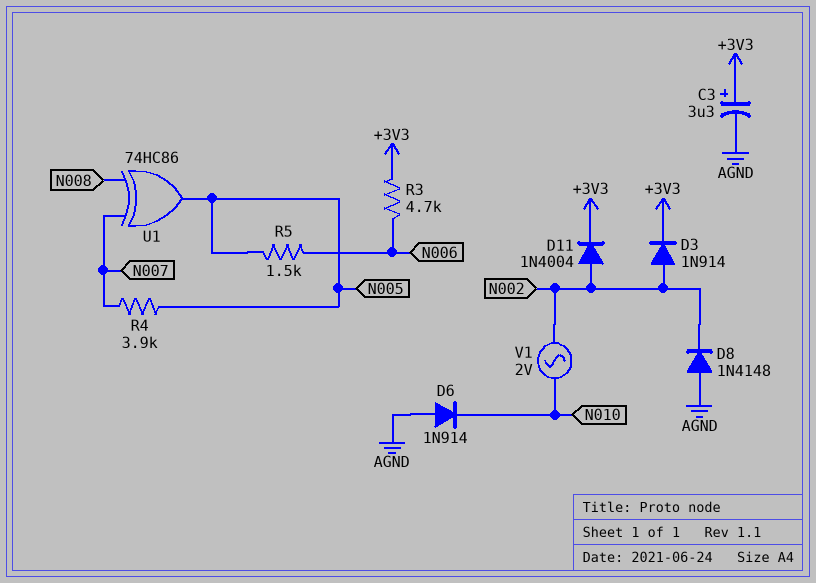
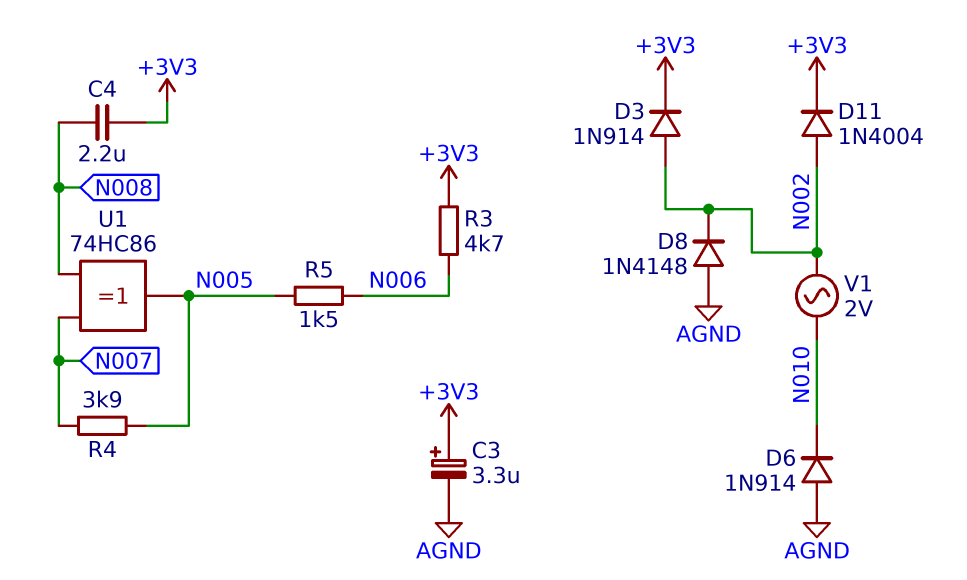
C4: none -> 2.2uF (+3V3, N008)

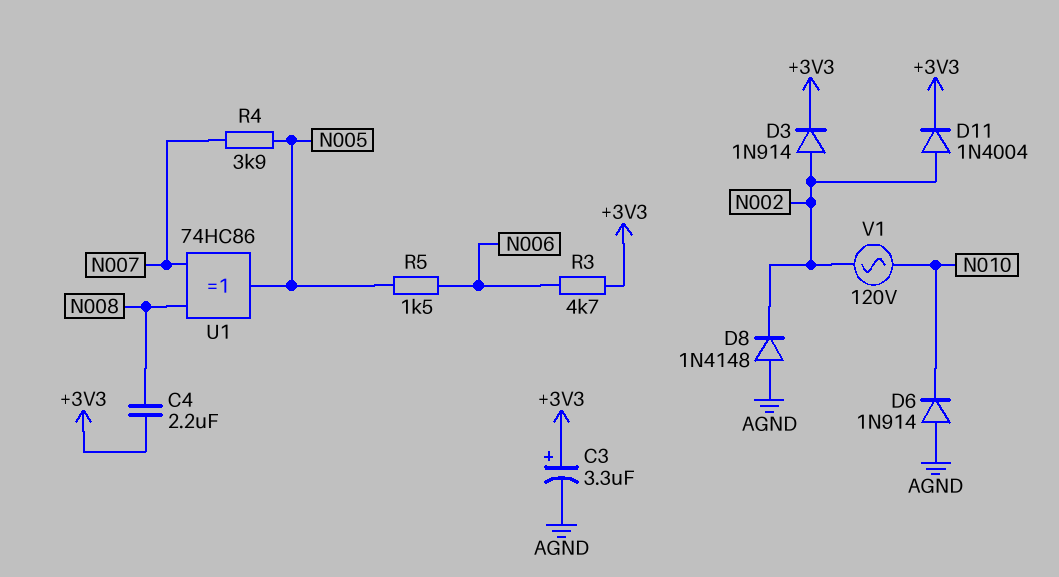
V1: AC 2V (N002, N010) -> AC 120V (N002, N010)

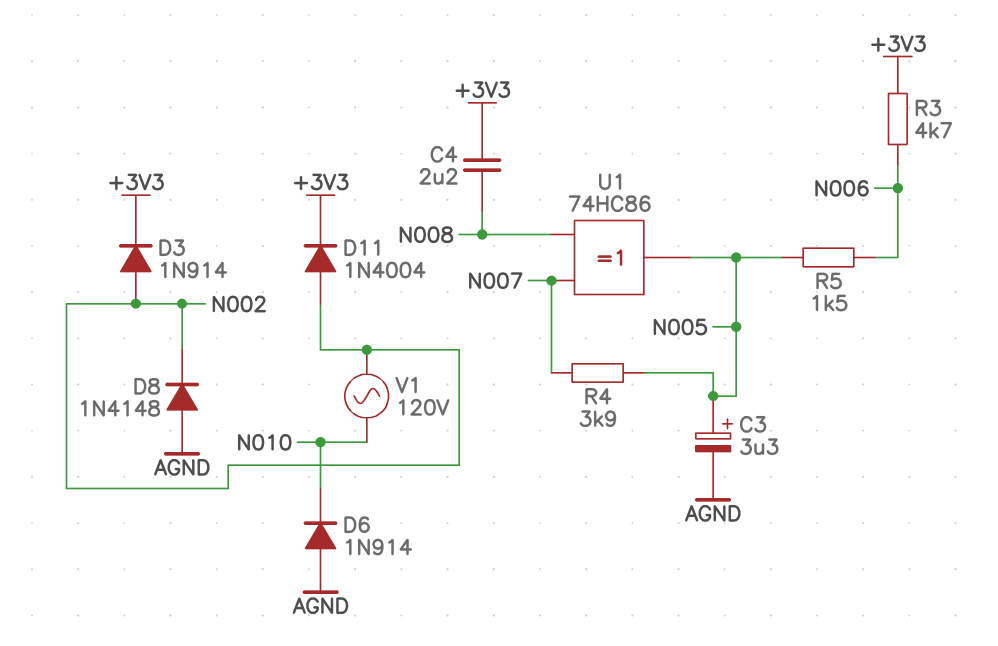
C3: 3.3uF (plus +3V3, minus AGND) -> 3.3uF (plus N005, minus AGND)

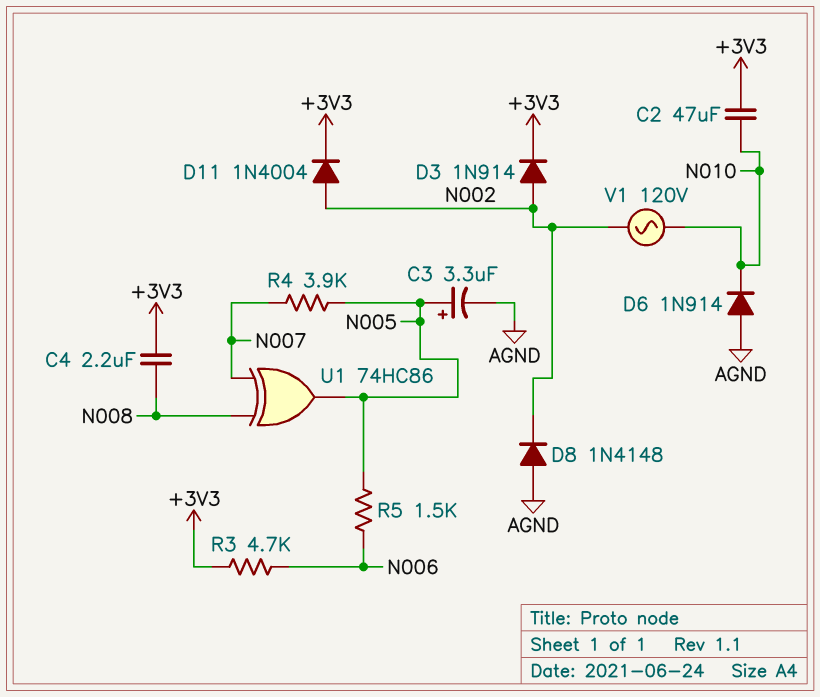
C2: none -> 47uF (+3V3, N010)

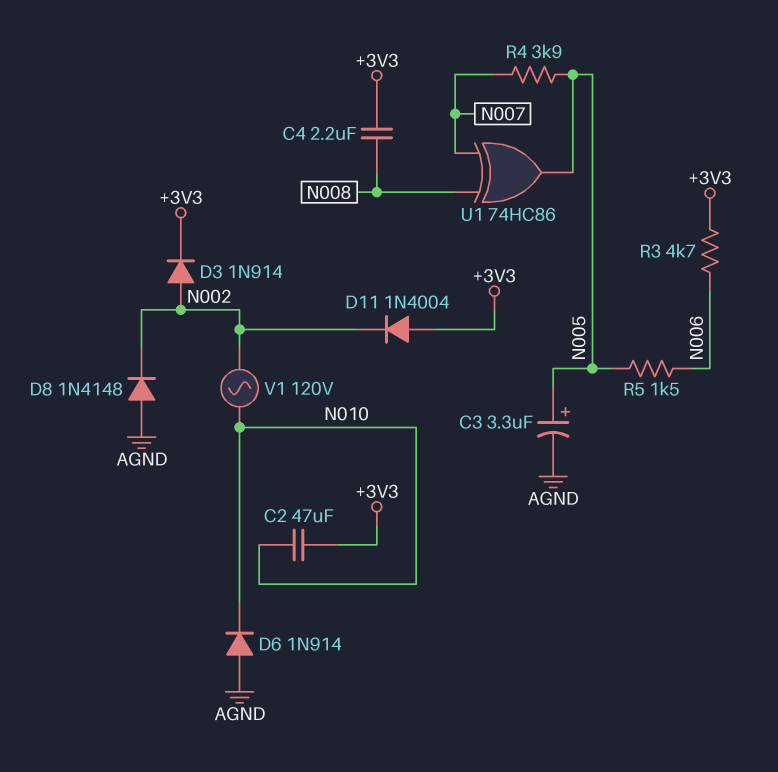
D11: diode 1N4004 (A N002, K +3V3) -> diode 1N4004 (A +3V3, K N002)

